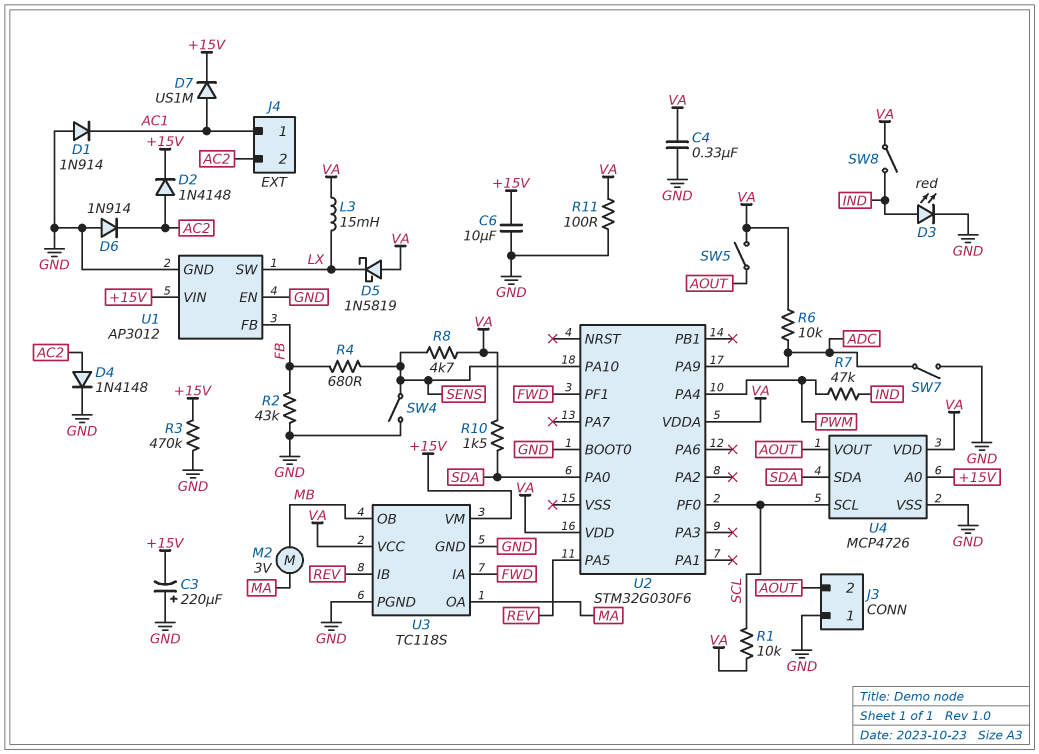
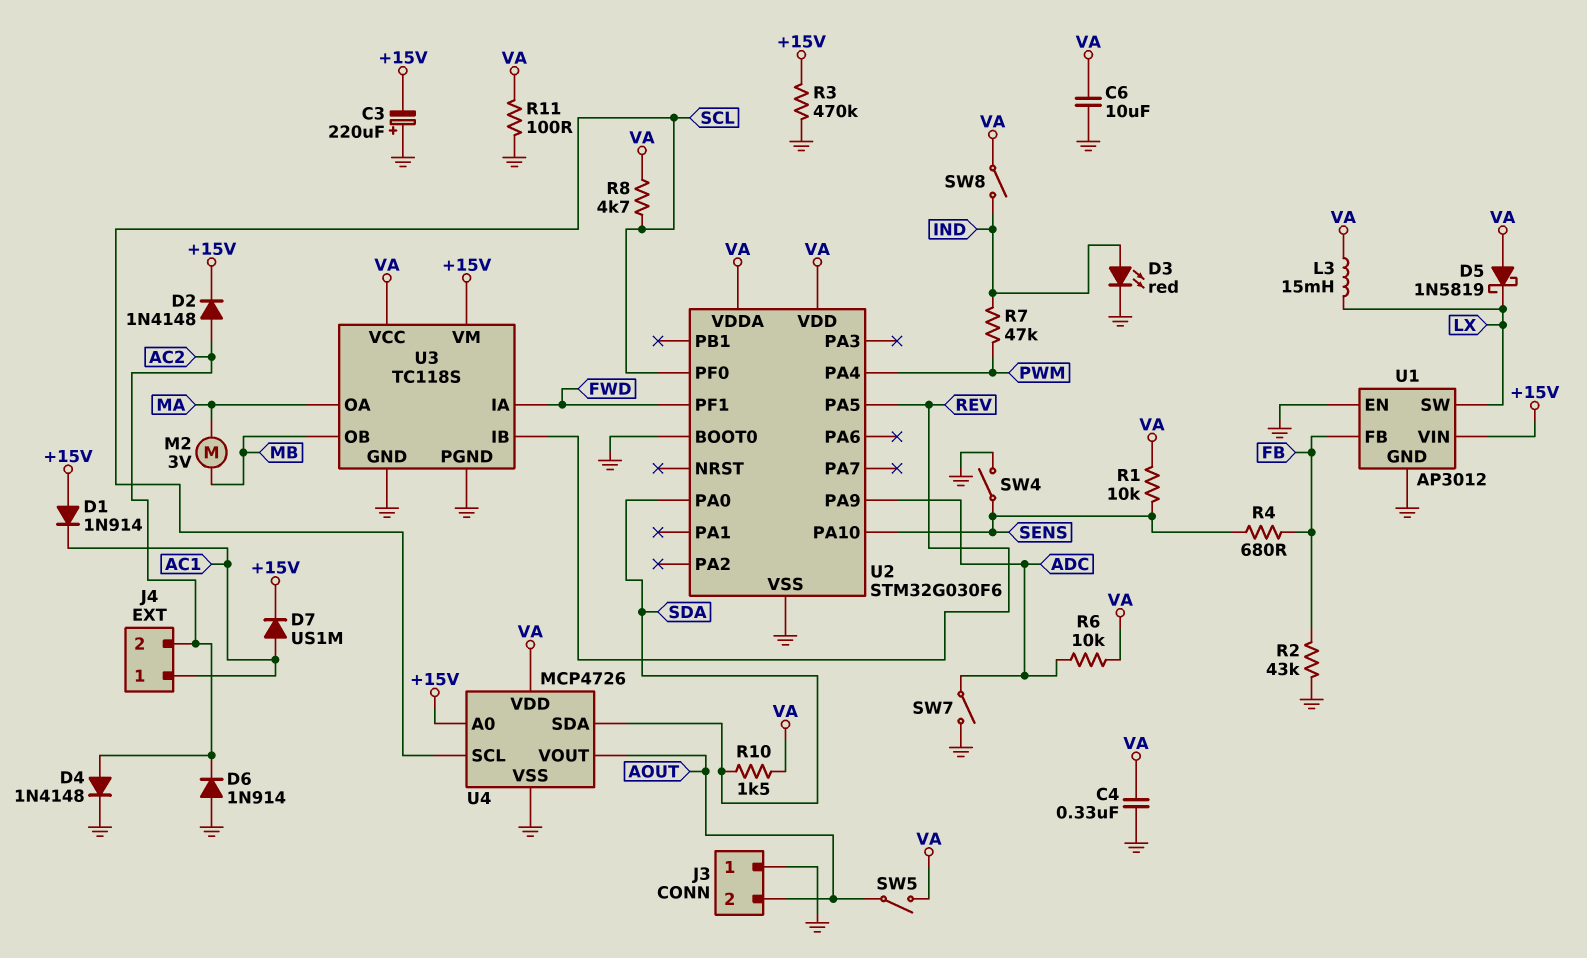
C6: 10uF (+15V, GND) -> 10uF (GND, VA)
D1: diode 1N914 (A GND, K AC1) -> diode 1N914 (A +15V, K AC1)
R1: 10k (SCL, VA) -> 10k (SENS, VA)
R8: 4.7k (SENS, VA) -> 4.7k (SCL, VA)
U2 pin VSS: none -> GND

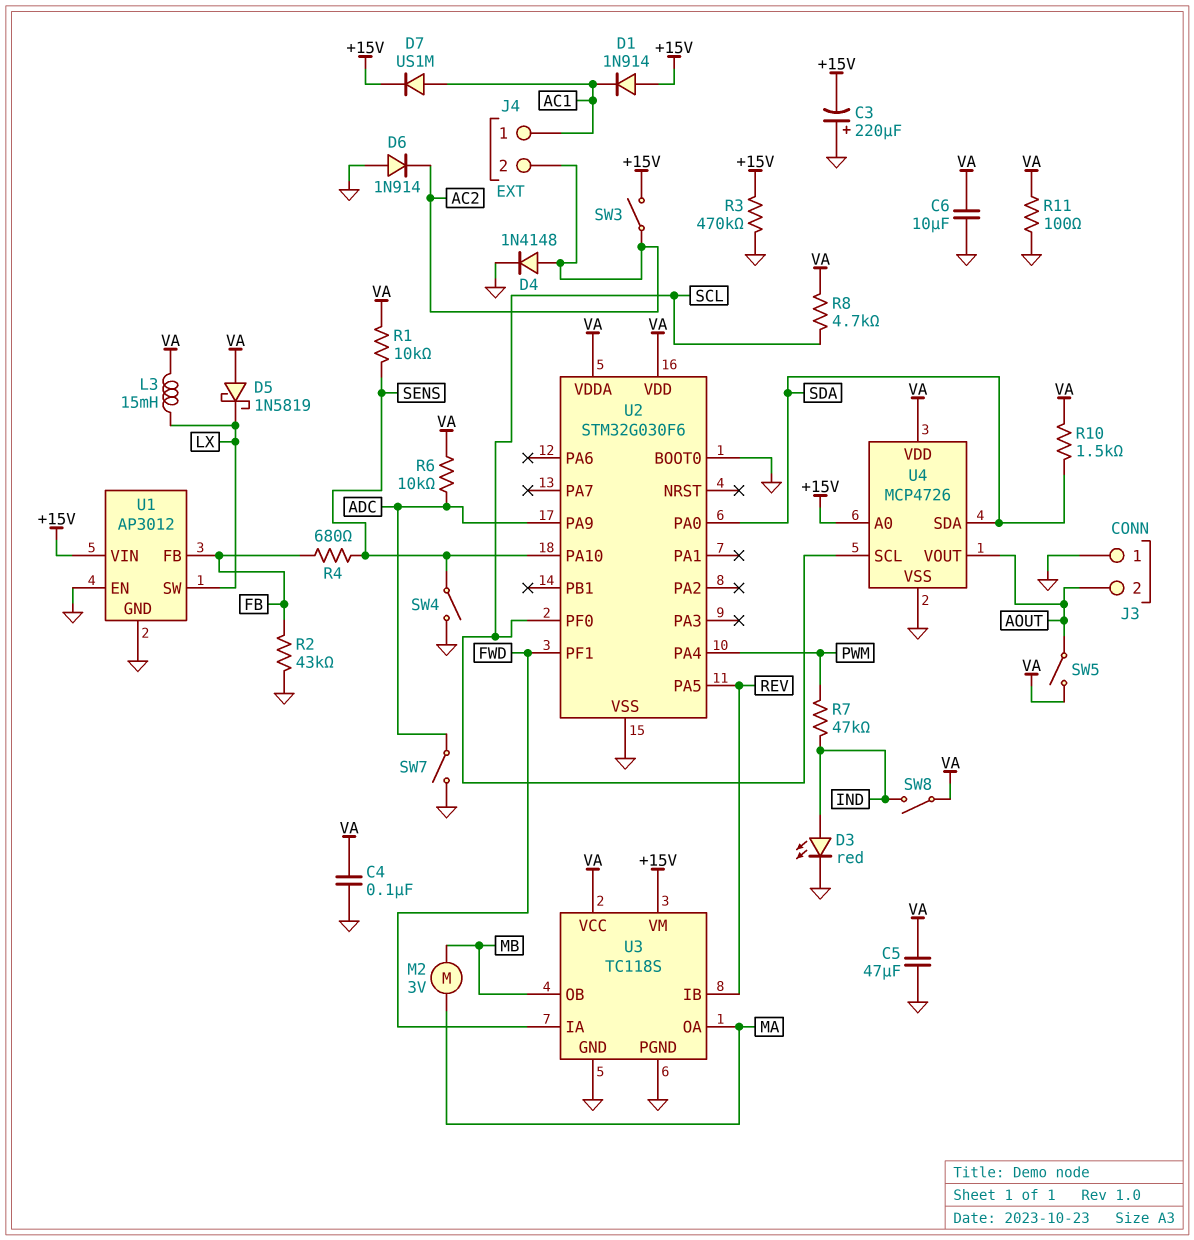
C4: 330nF (GND, VA) -> 100nF (GND, VA)
C5: none -> 47uF (GND, VA)
D2: diode 1N4148 (A AC2, K +15V) -> none
SW3: none -> switch (+15V, AC2)

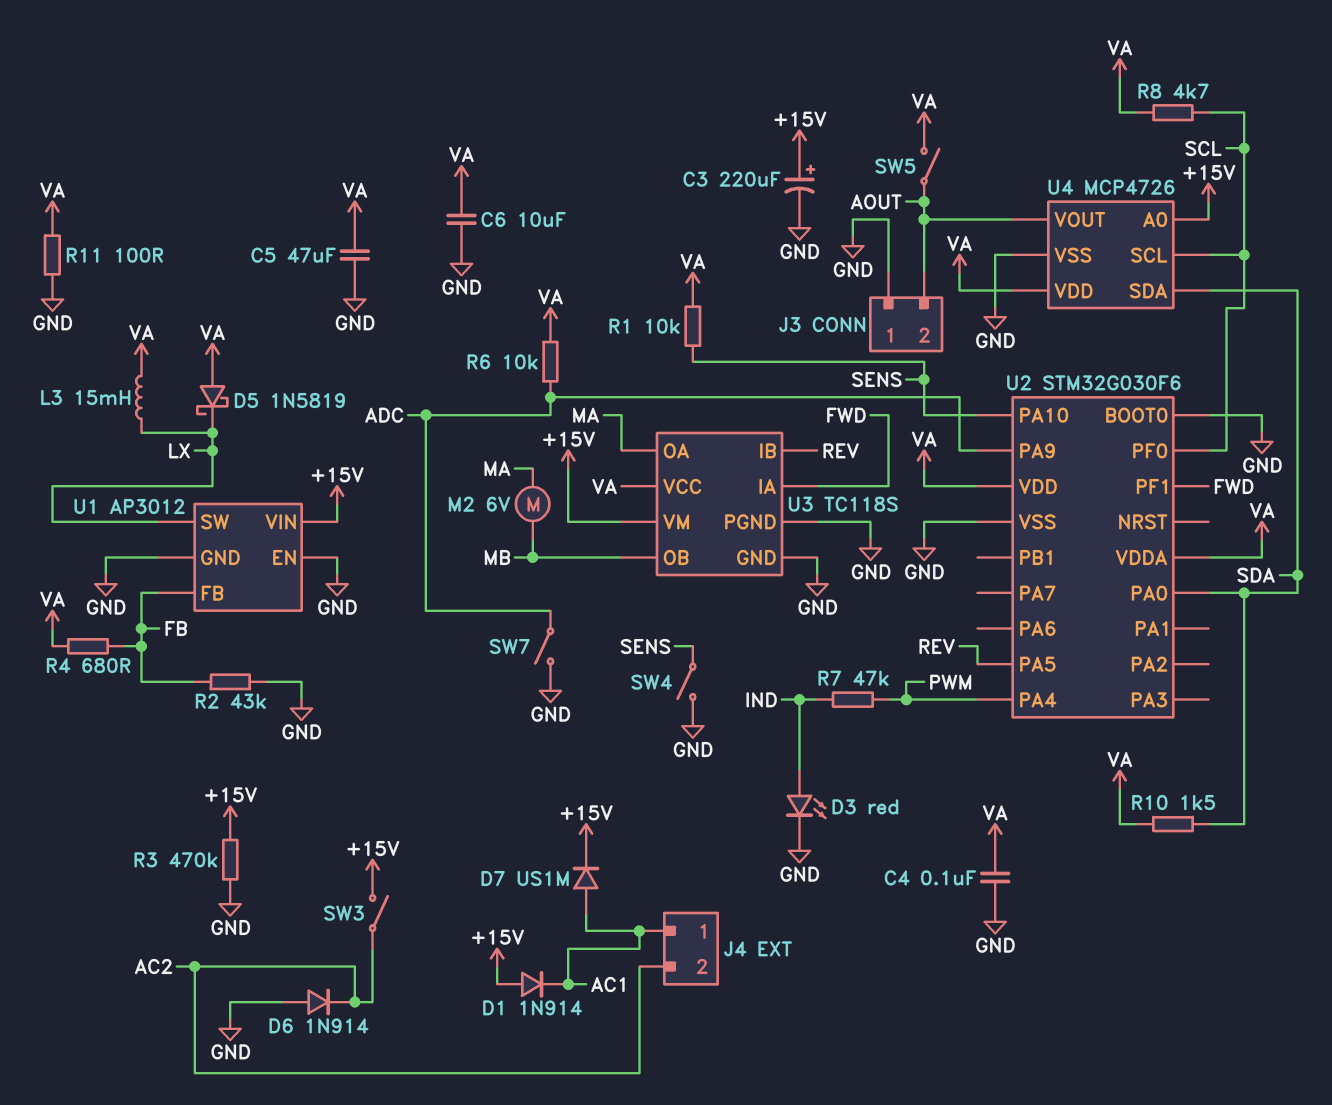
C3: 220uF (plus GND, minus +15V) -> 220uF (plus +15V, minus GND)
D4: diode 1N4148 (A AC2, K GND) -> none
M2: motor 3V (MA, MB) -> motor 6V (MA, MB)
R4: 680 (FB, SENS) -> 680 (FB, VA)
SW8: switch (IND, VA) -> none

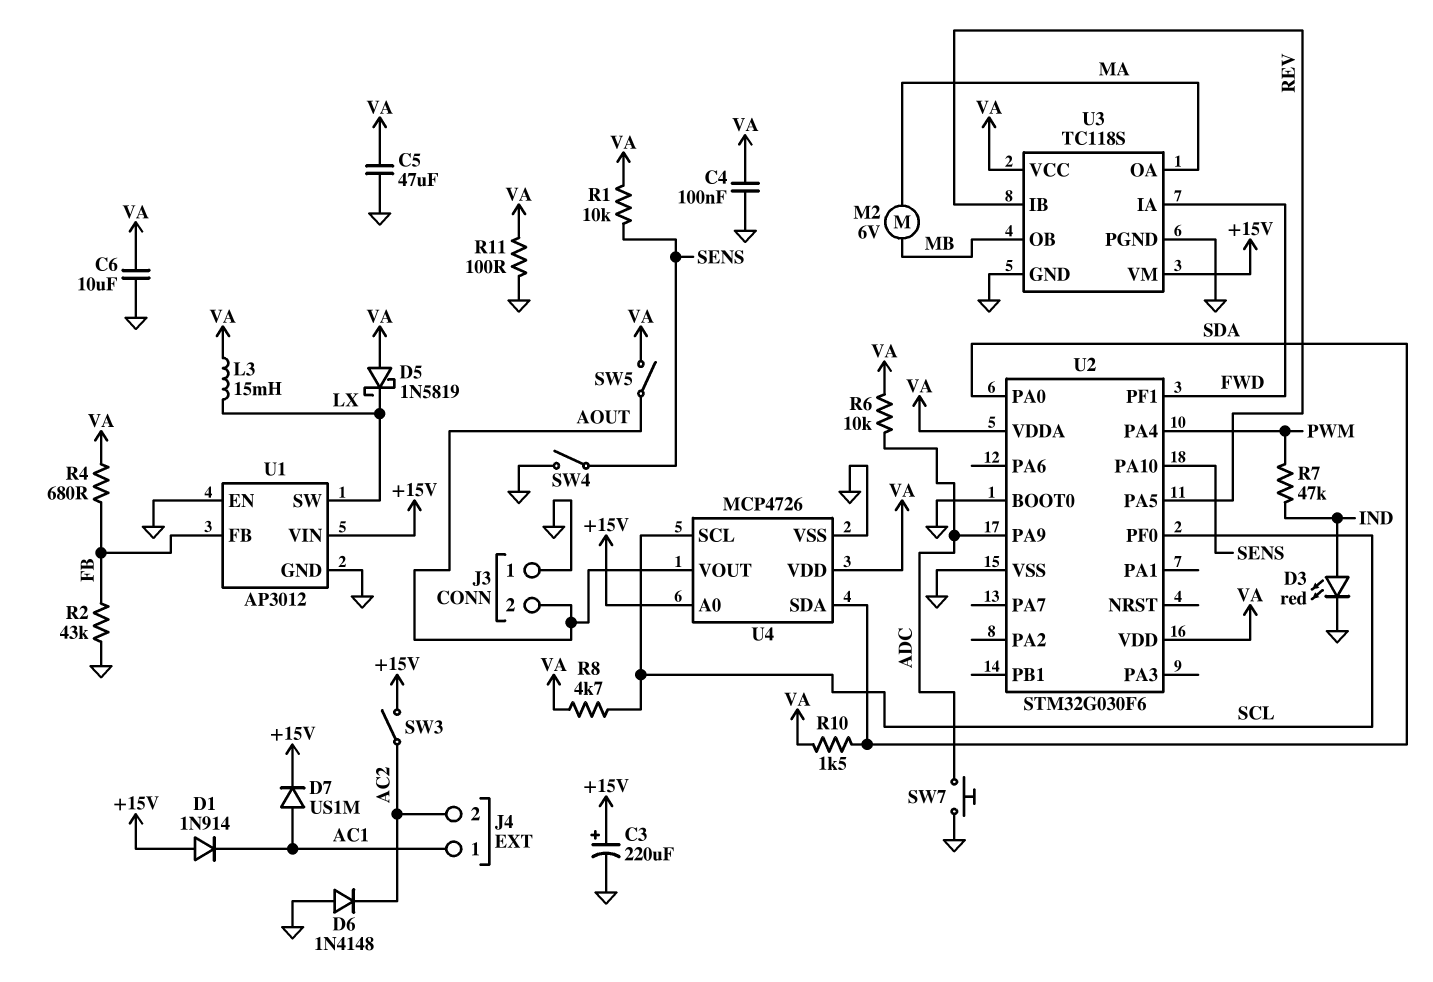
D6: diode 1N914 (A GND, K AC2) -> diode 1N4148 (A GND, K AC2)
R3: 470k (+15V, GND) -> none
SW7: switch (ADC, GND) -> button (ADC, GND)

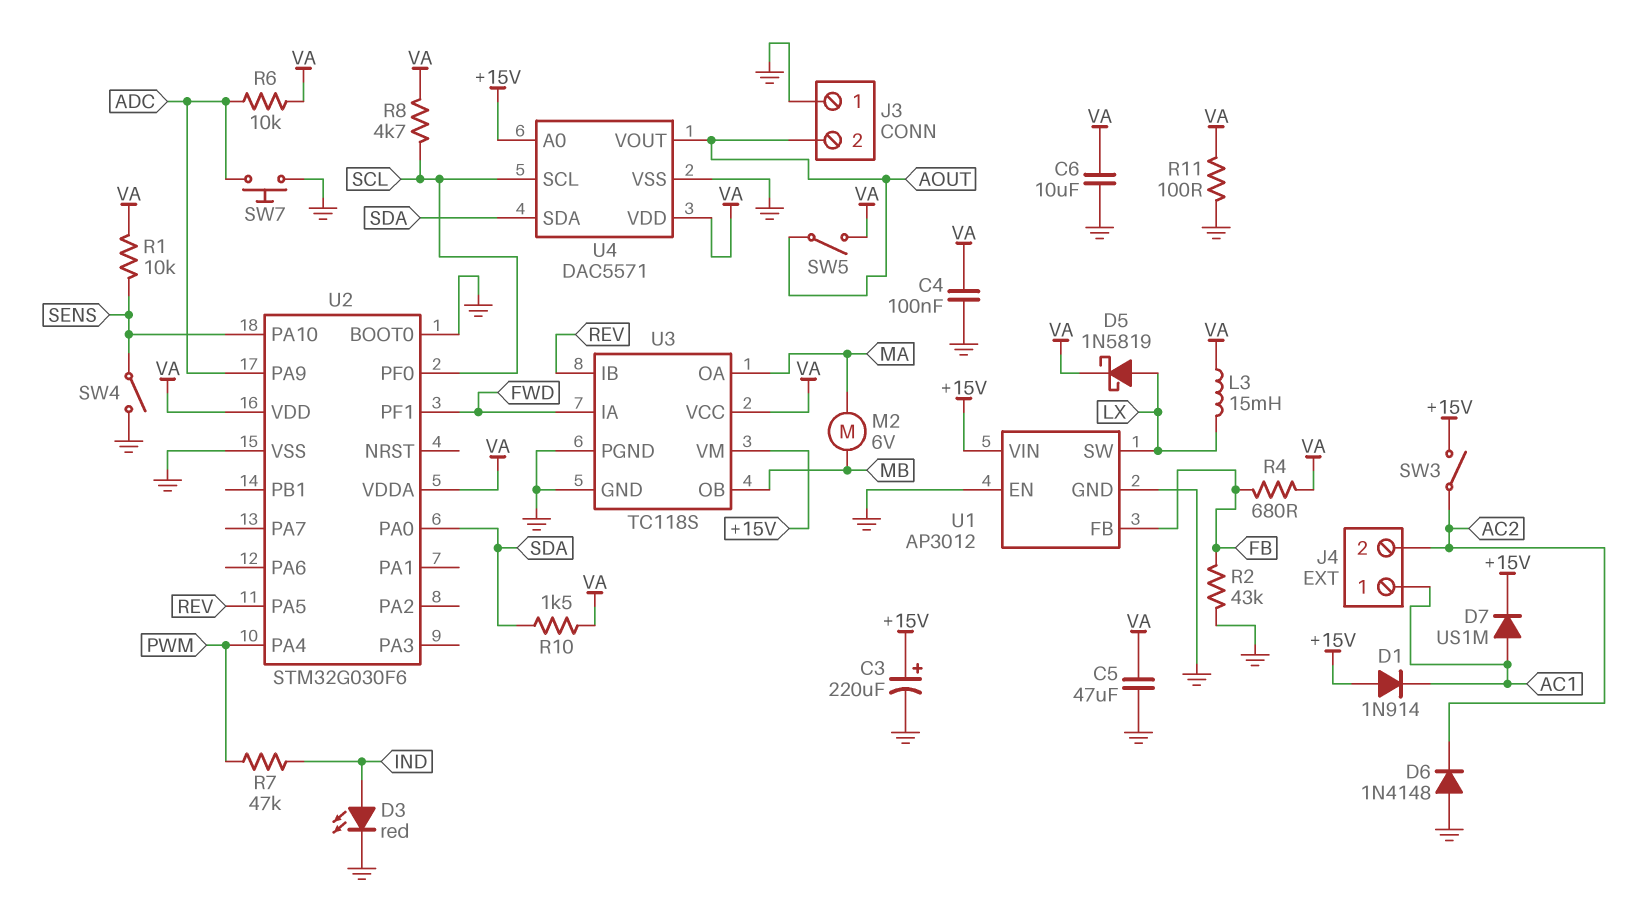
D5: schottky 1N5819 (A VA, K LX) -> schottky 1N5819 (A LX, K VA)
U4: MCP4726 -> DAC5571

